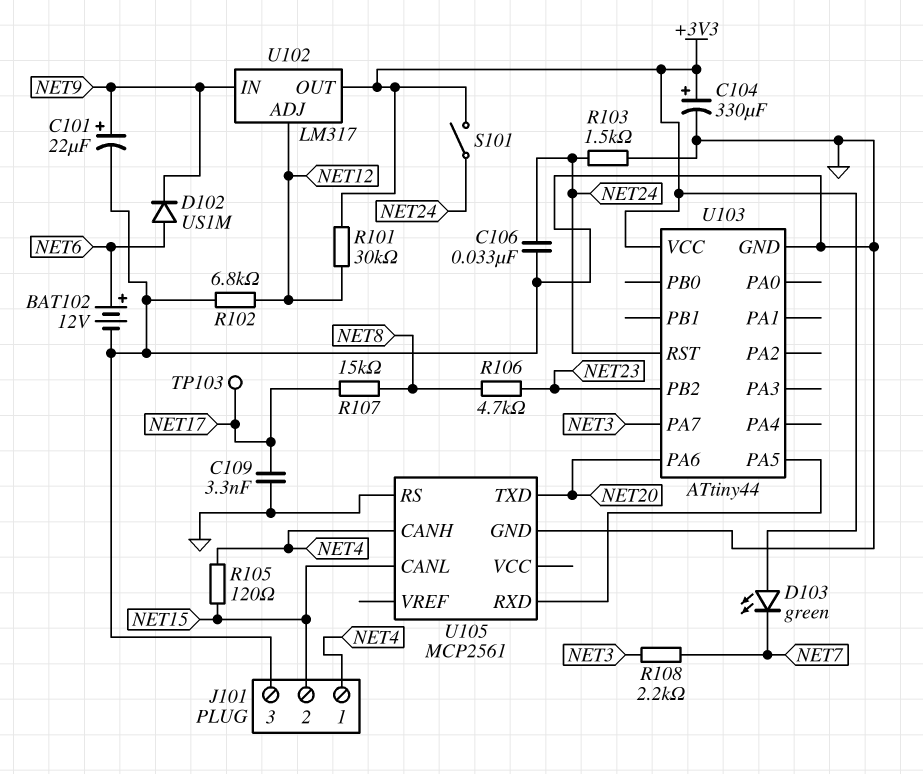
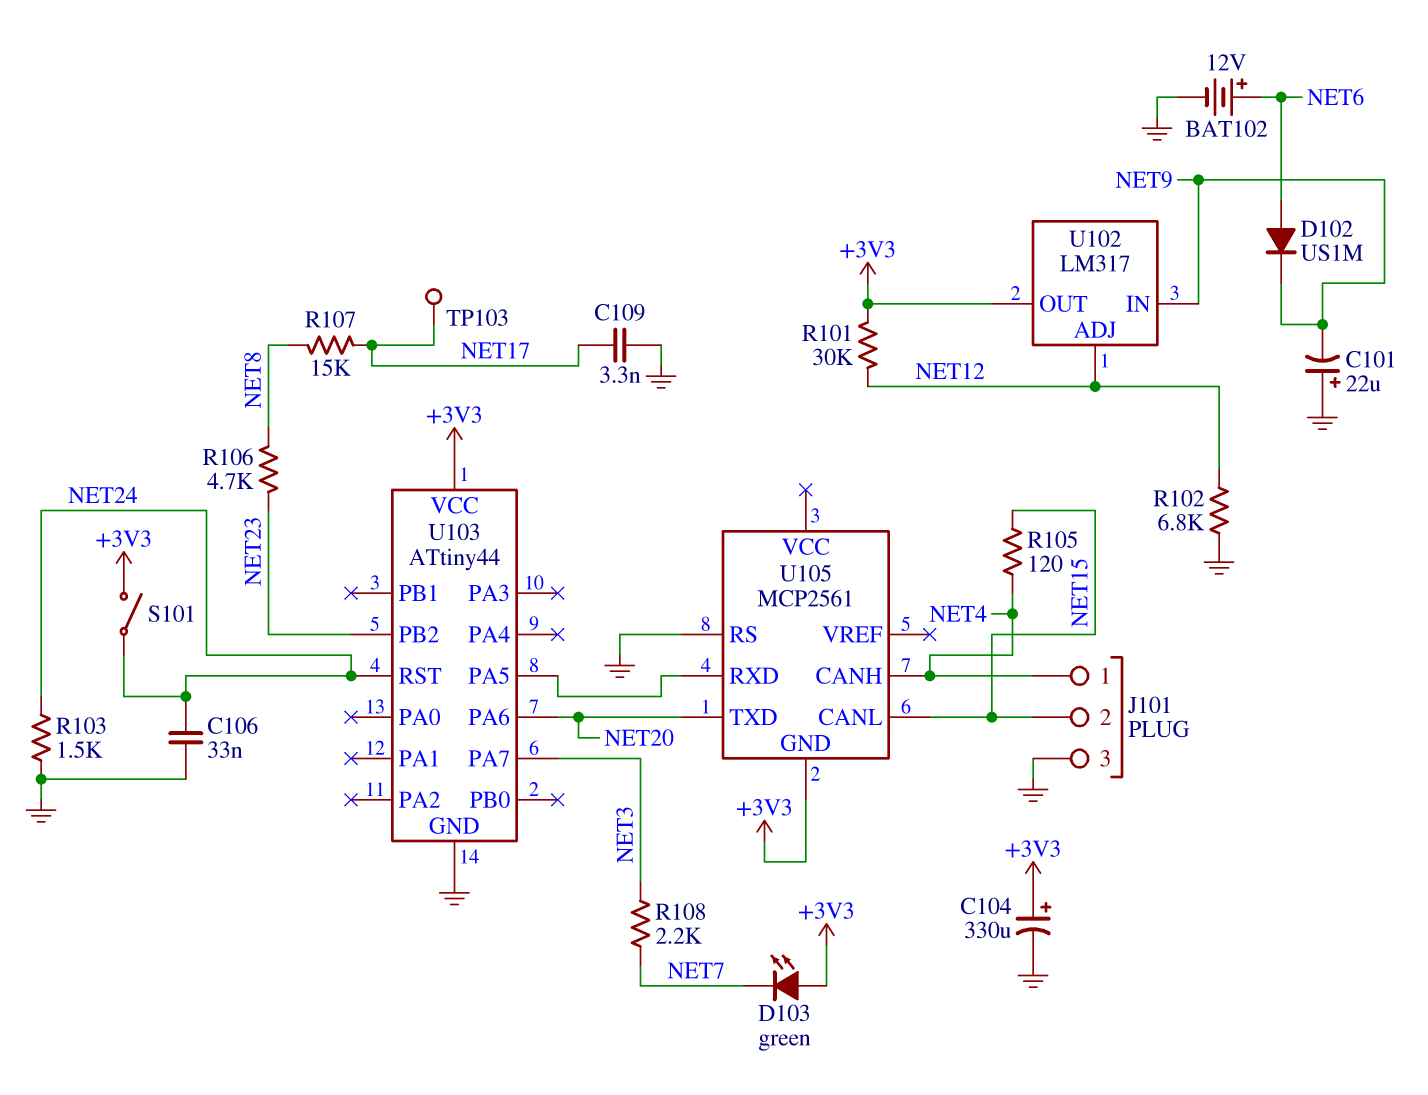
C101: 22uF (plus NET9, minus GND) -> 22uF (plus GND, minus NET9)
U105 pin GND: GND -> +3V3

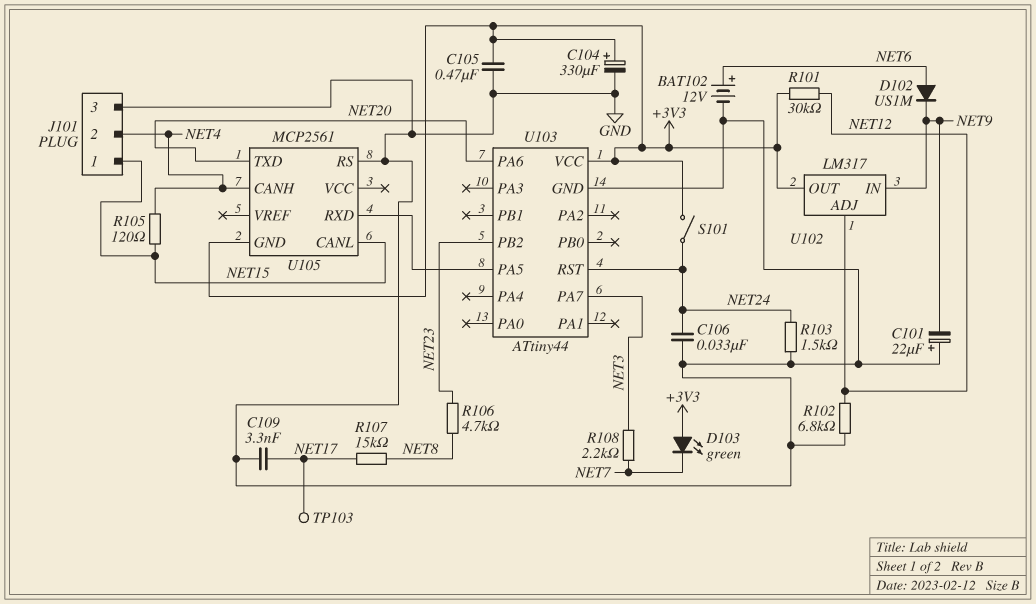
C105: none -> 470nF (+3V3, GND)
J101 pin 1: NET4 -> NET15
J101 pin 2: NET15 -> NET4

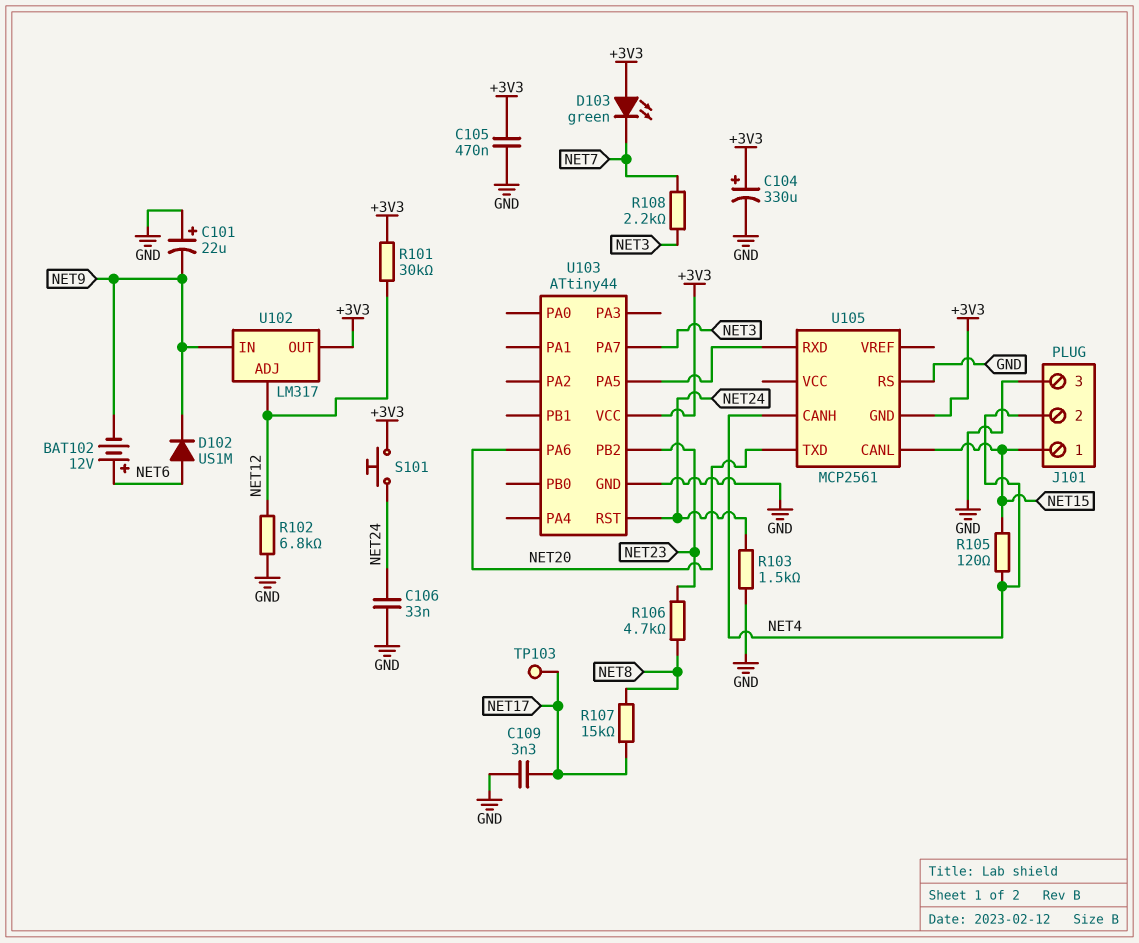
BAT102: 12V (plus NET6, minus GND) -> 12V (plus NET6, minus NET9)
S101: switch (+3V3, NET24) -> button (+3V3, NET24)

